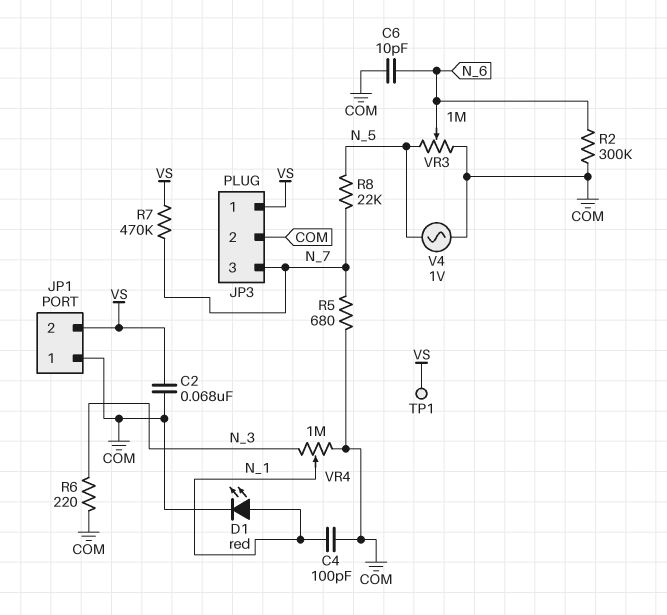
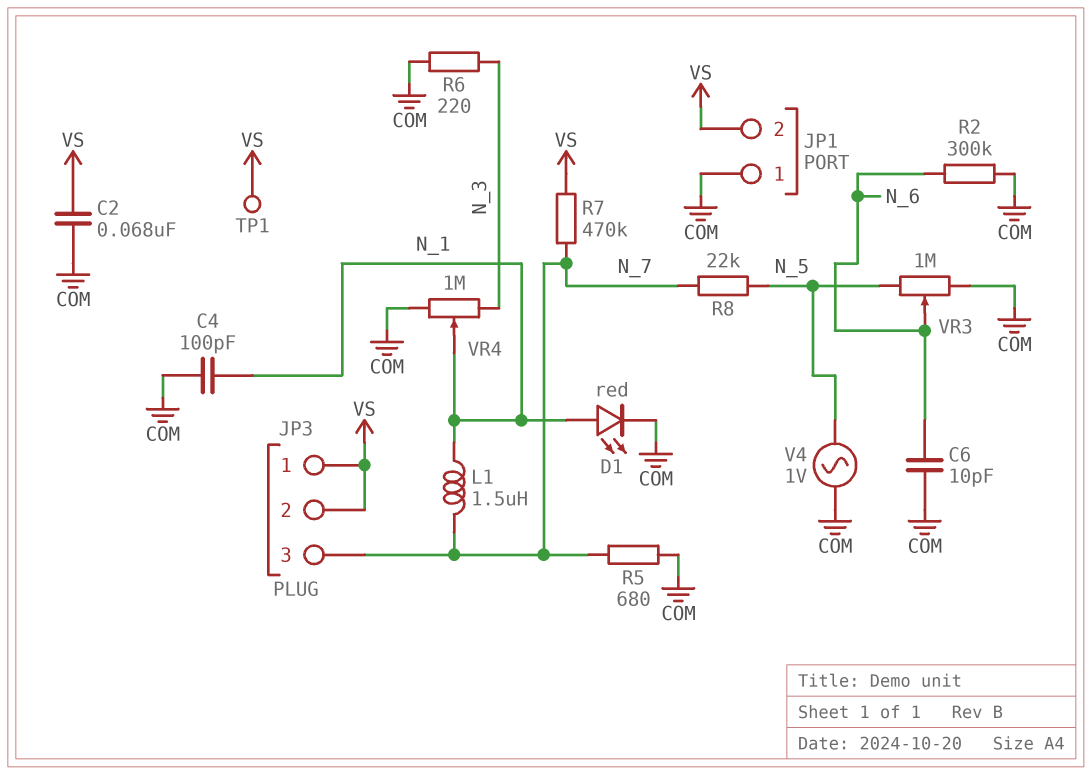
JP3 pin 2: COM -> VS
L1: none -> 1.5uH (N_1, N_7)

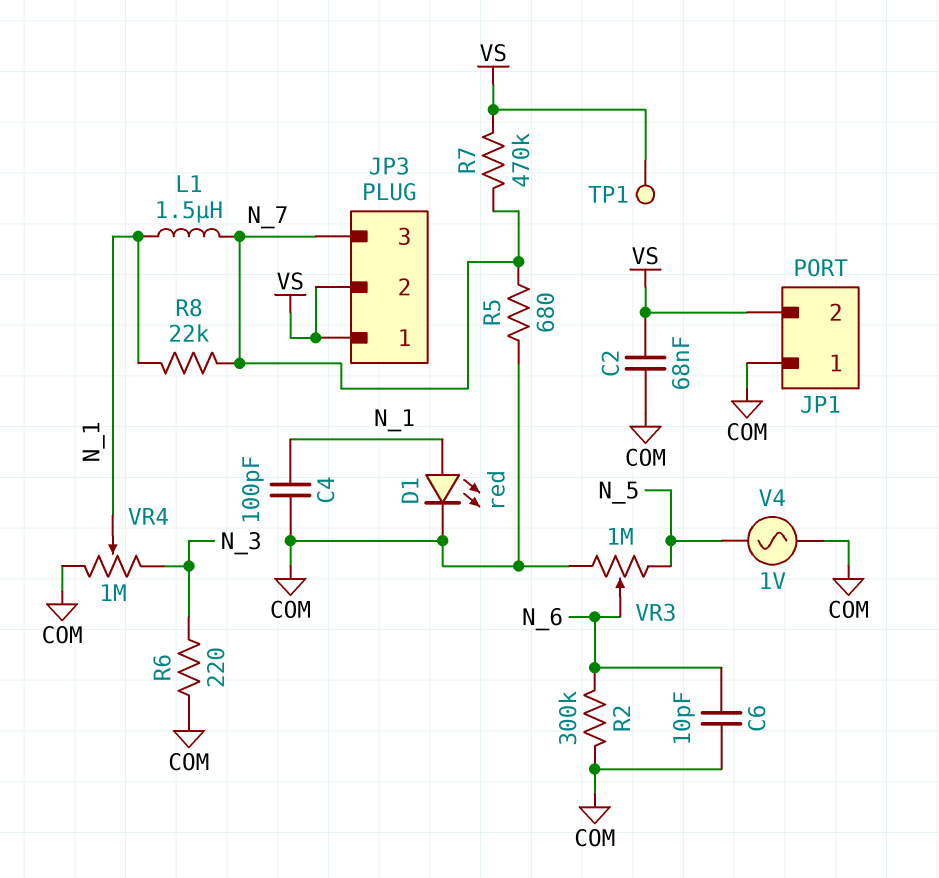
R8: 22k (N_5, N_7) -> 22k (N_1, N_7)

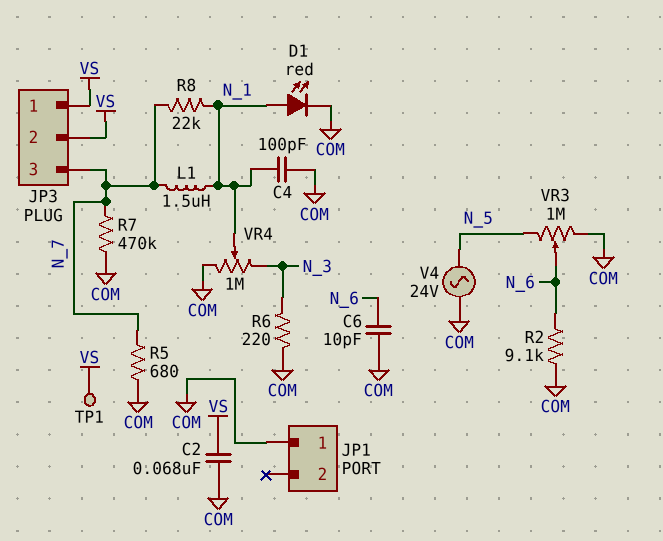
JP1 pin 2: VS -> none
R2: 300k (COM, N_6) -> 9.1k (COM, N_6)
R7: 470k (N_7, VS) -> 470k (COM, N_7)
V4: AC 1V (COM, N_5) -> AC 24V (COM, N_5)

